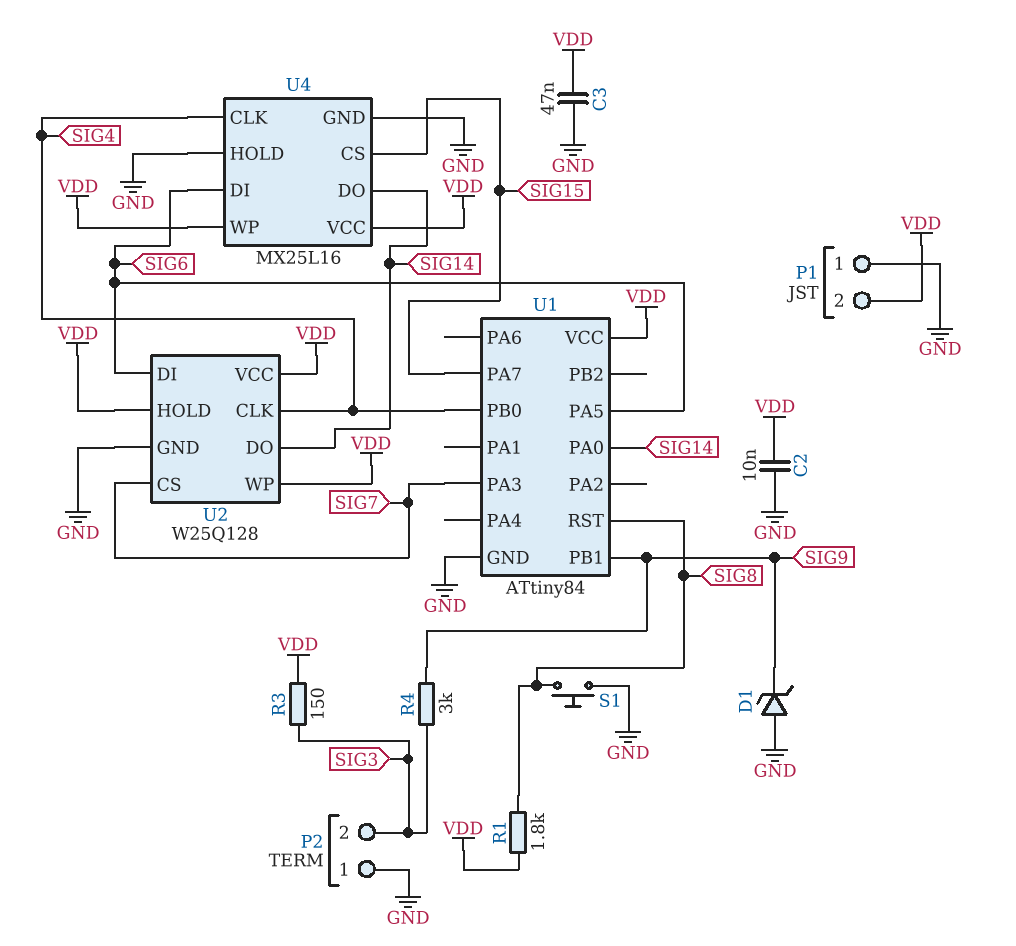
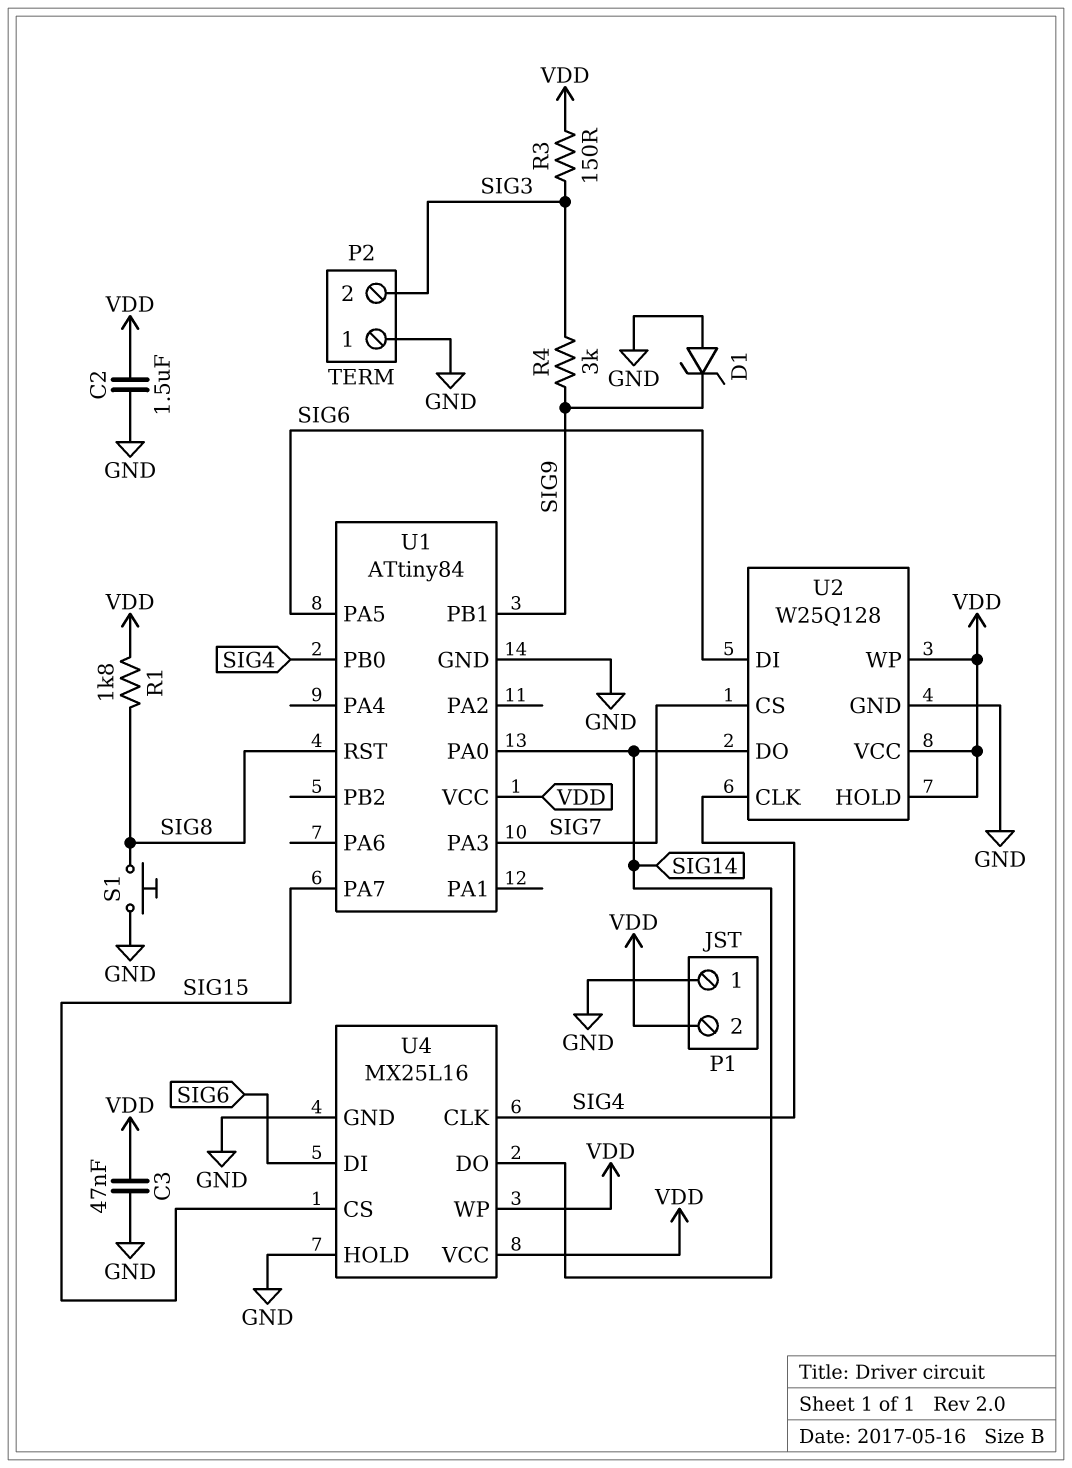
C2: 10nF (GND, VDD) -> 1.5uF (GND, VDD)

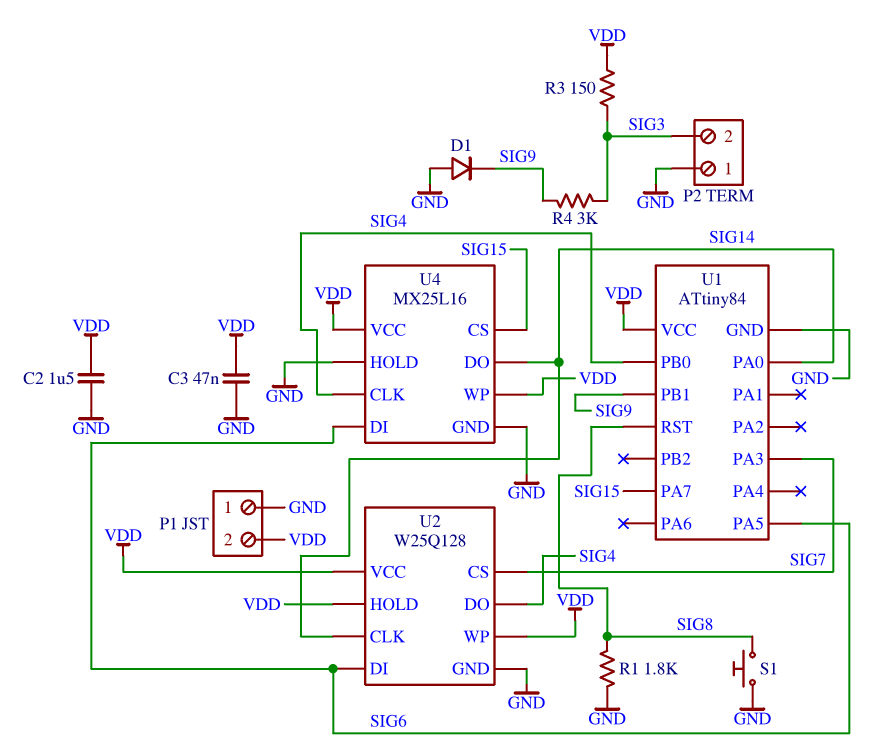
D1: zener (A GND, K SIG9) -> diode (A GND, K SIG9)
R1: 1.8k (SIG8, VDD) -> 1.8k (GND, SIG8)
U2 pin CLK: SIG4 -> SIG14
U2 pin DO: SIG14 -> SIG4

